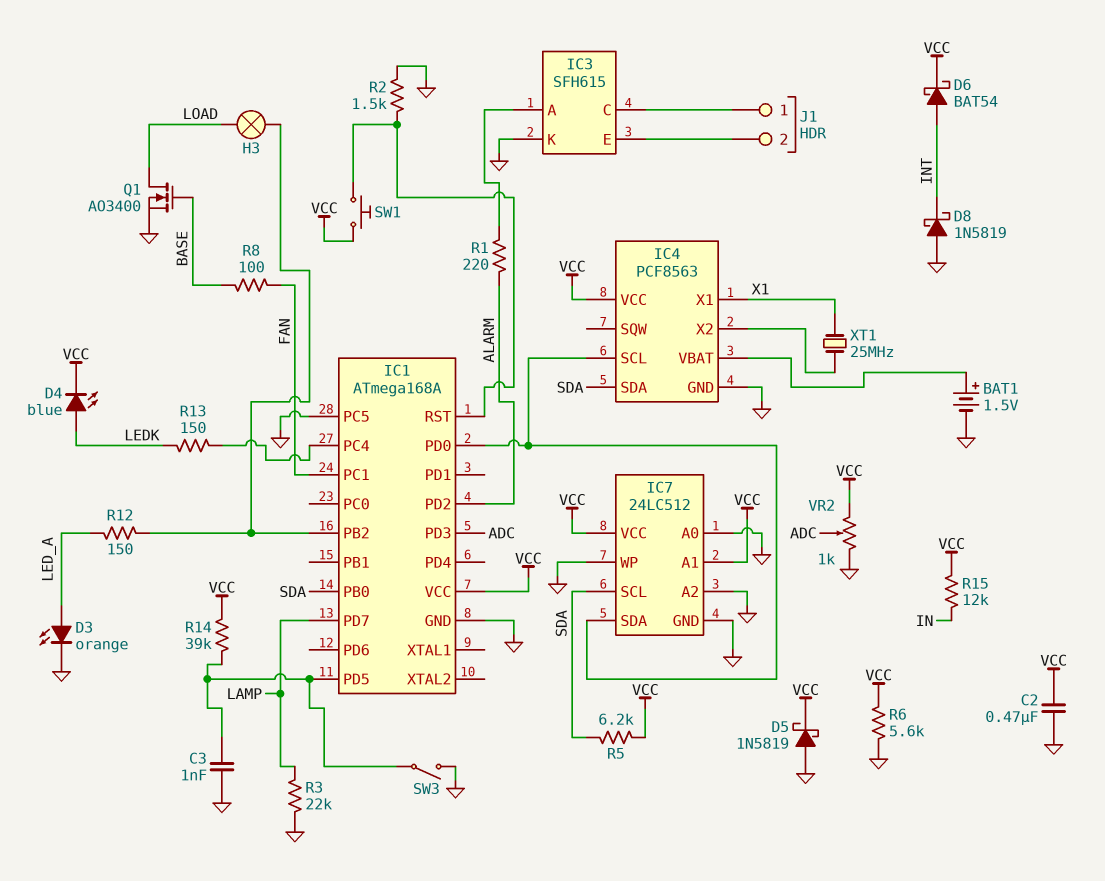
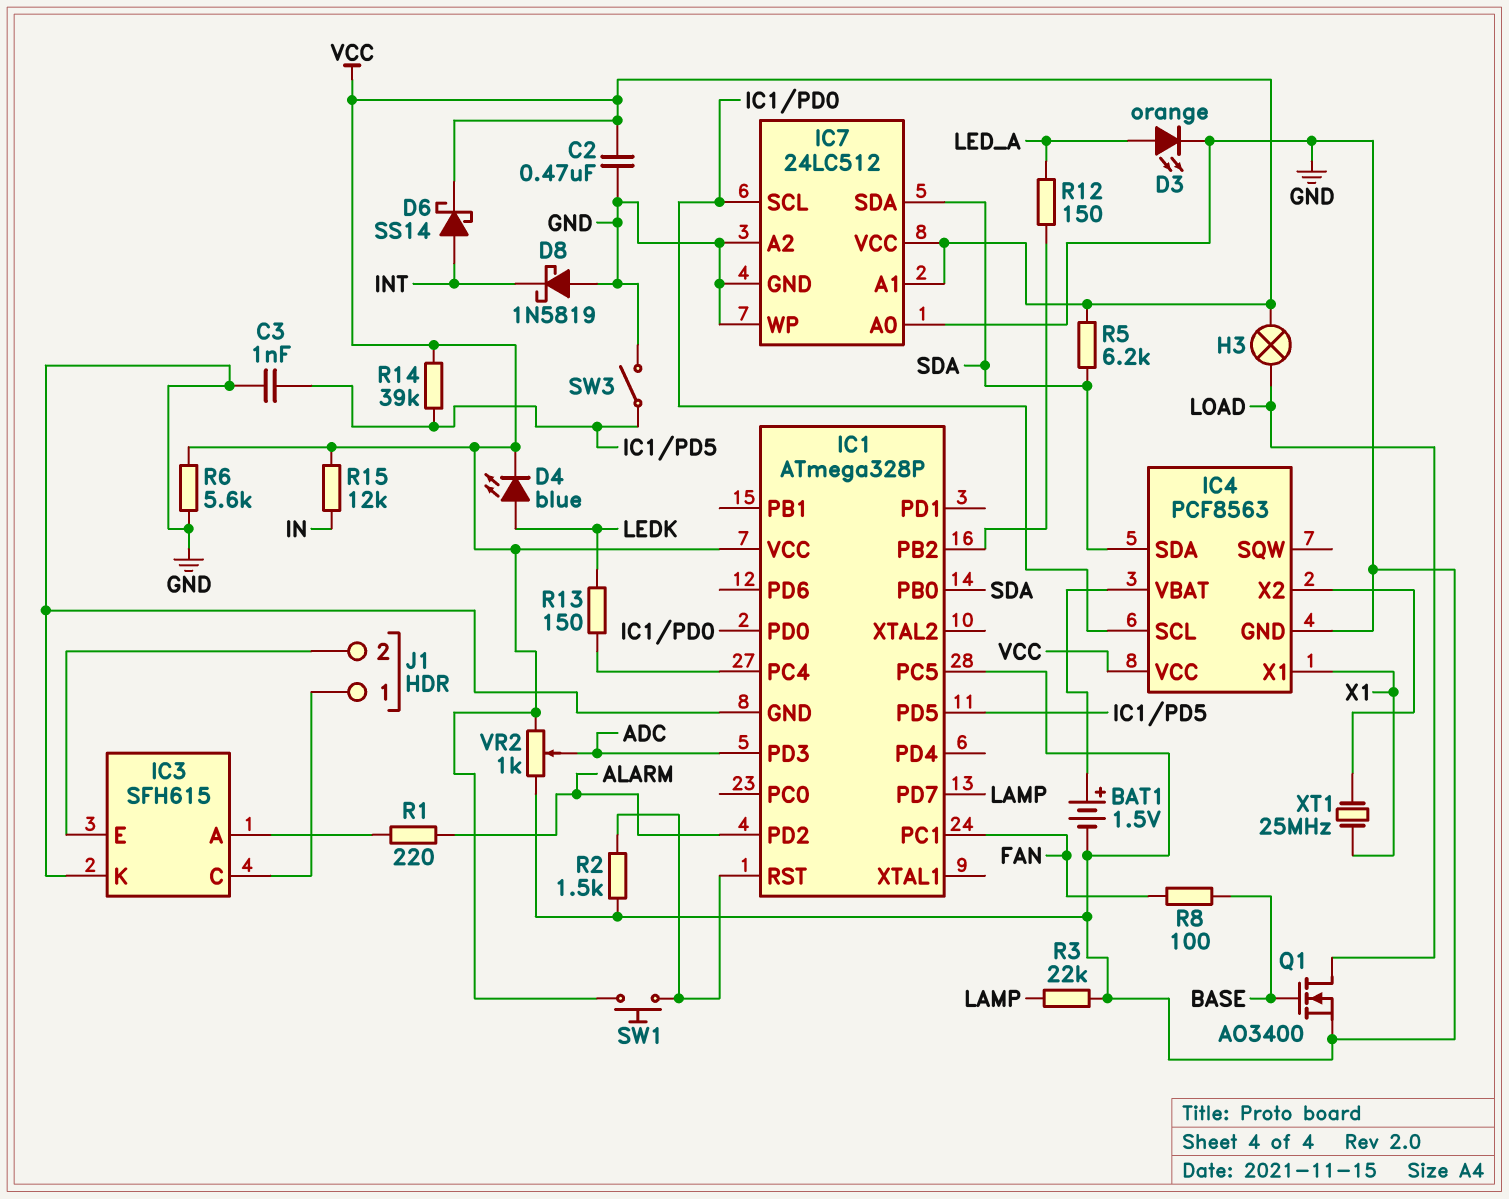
D5: schottky 1N5819 (A GND, K VCC) -> none
D6: schottky BAT54 (A INT, K VCC) -> schottky SS14 (A INT, K VCC)
H3: lamp (IC1/PB2, LOAD) -> lamp (LOAD, VCC)
IC1: ATmega168A -> ATmega328P
IC7 pin SCL: SDA -> IC1/PD0
IC7 pin SDA: IC1/PD0 -> SDA

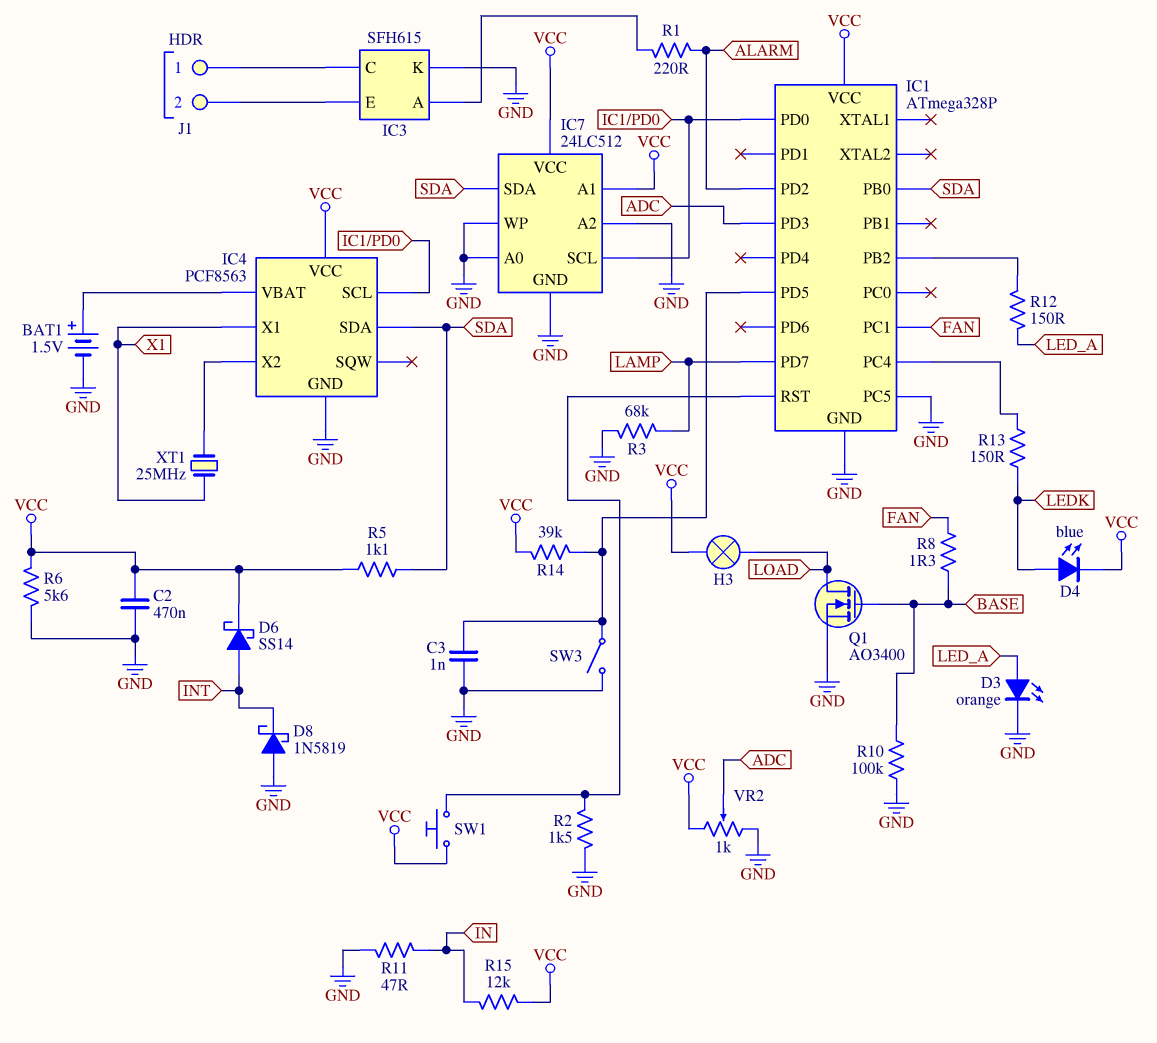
R3: 22k (GND, LAMP) -> 68k (GND, LAMP)
R5: 6.2k (SDA, VCC) -> 1.1k (SDA, VCC)
R8: 100 (BASE, FAN) -> 1.3 (BASE, FAN)
R10: none -> 100k (BASE, GND)
R11: none -> 47 (GND, IN)

